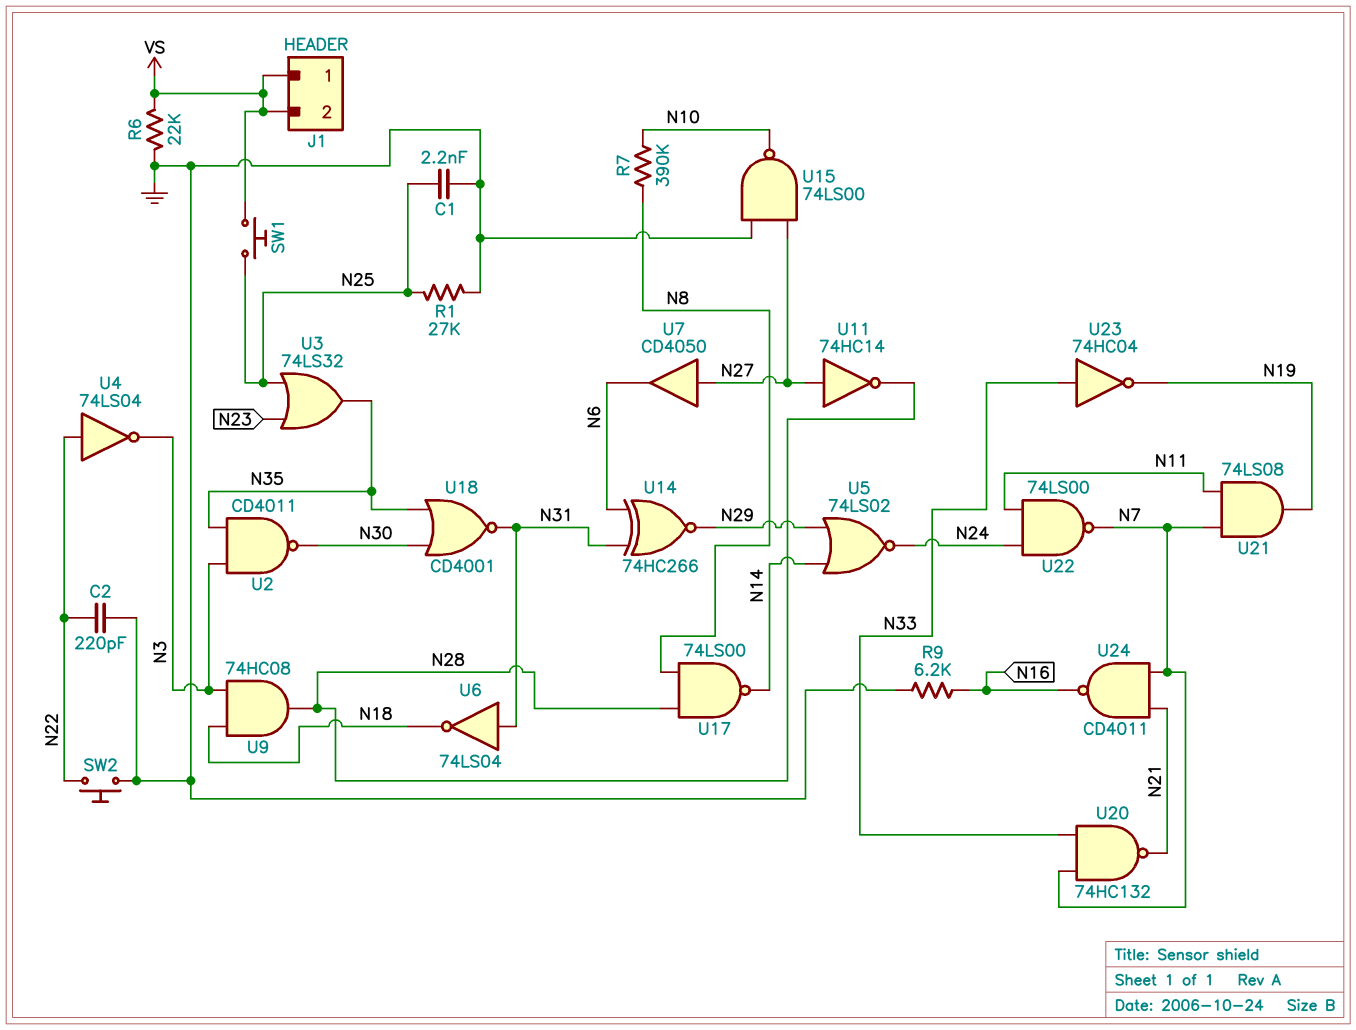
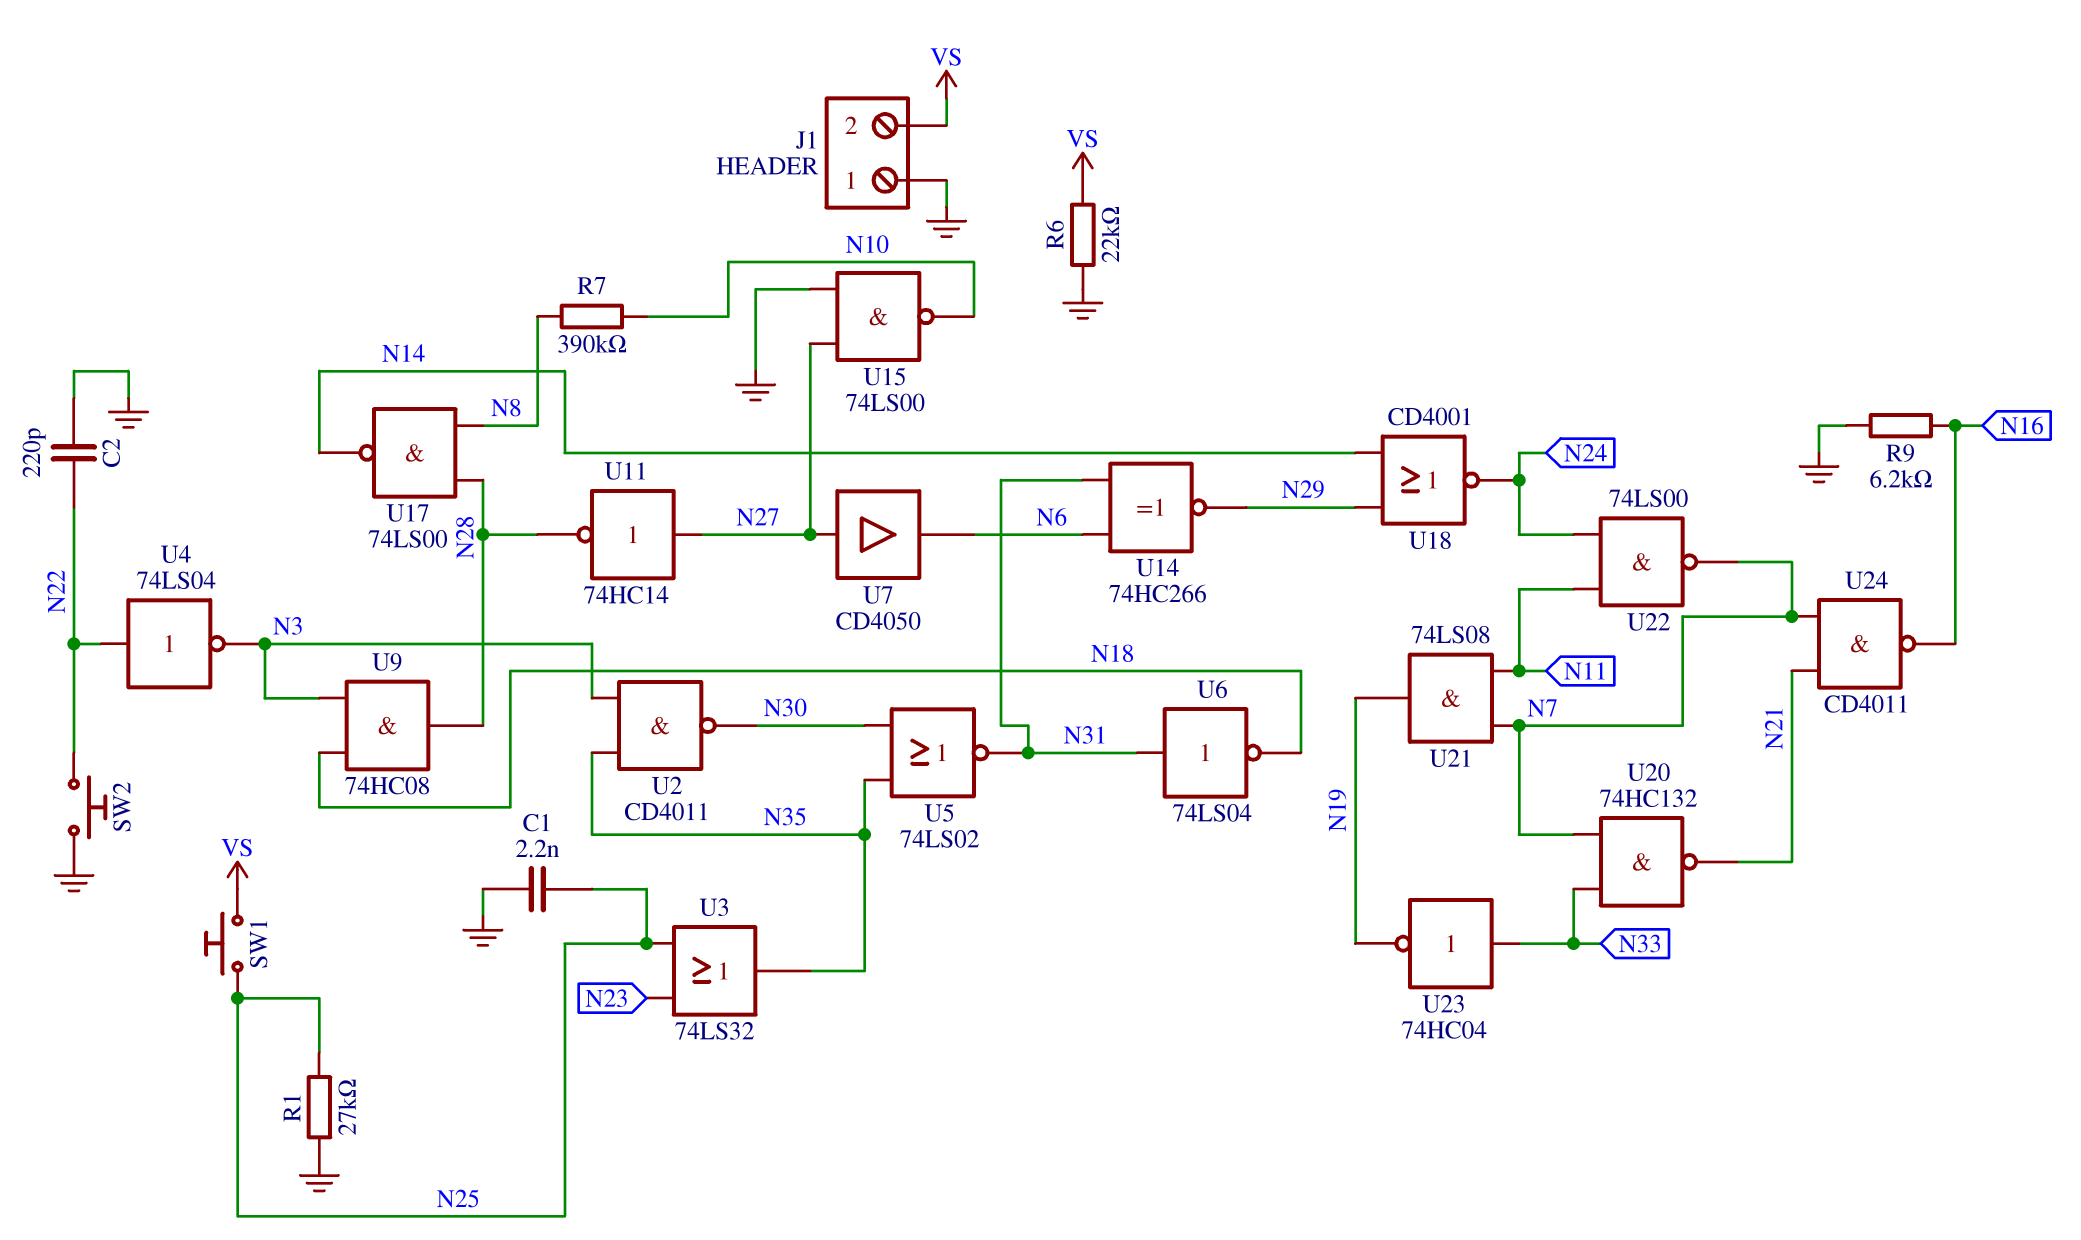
J1 pin 1: VS -> GND
U5: NOR 74LS02 (in N14, in N29, out N24) -> NOR 74LS02 (in N30, in N35, out N31)
U18: NOR CD4001 (in N30, in N35, out N31) -> NOR CD4001 (in N14, in N29, out N24)

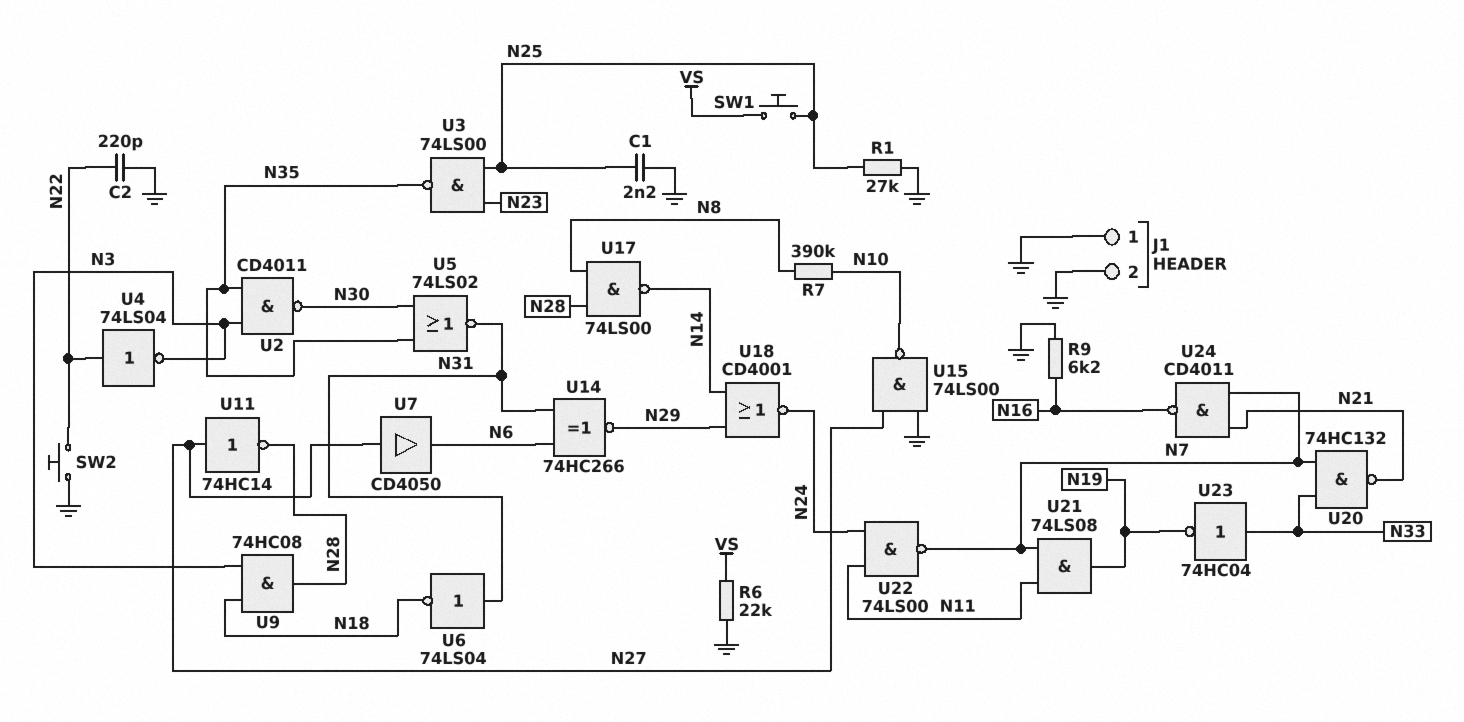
J1 pin 2: VS -> GND
U3: OR 74LS32 (in N23, in N25, out N35) -> NAND 74LS00 (in N23, in N25, out N35)

